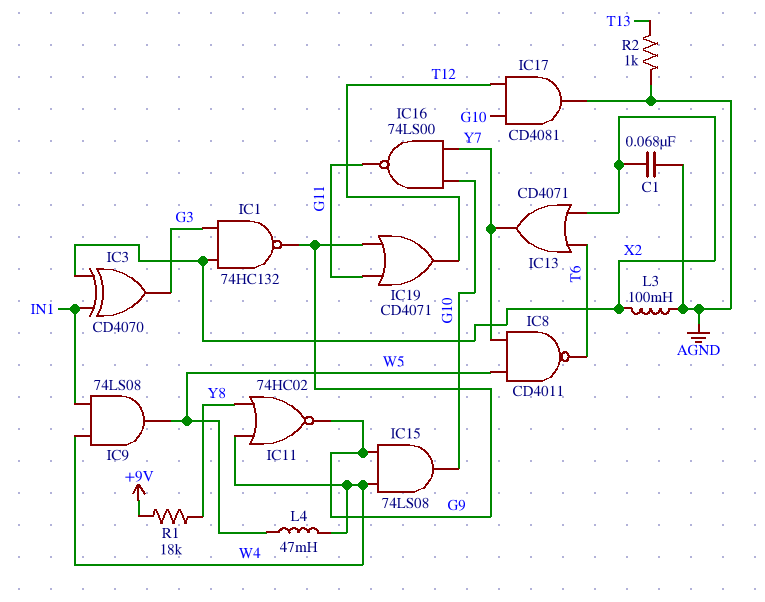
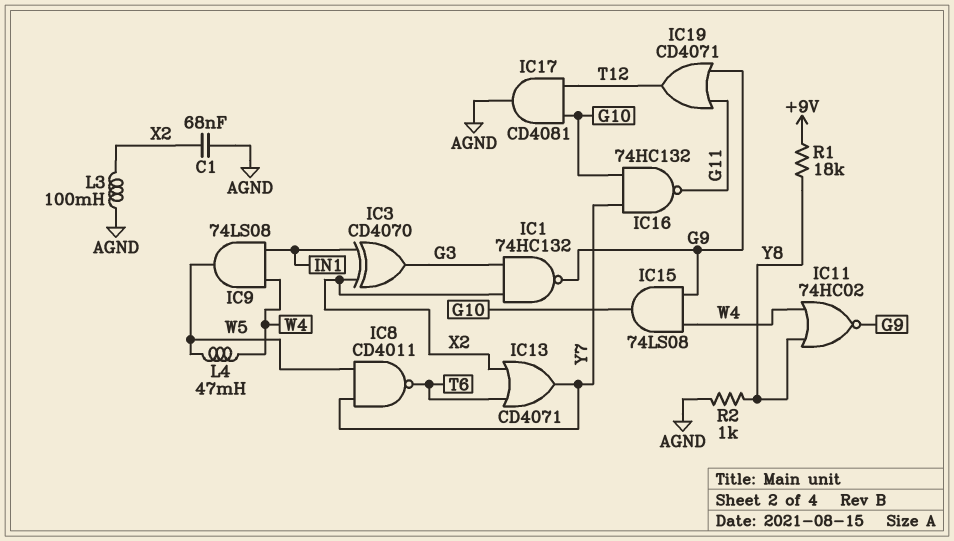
IC16: NAND 74LS00 (in G10, in Y7, out G11) -> NAND 74HC132 (in G10, in Y7, out G11)
R2: 1k (AGND, T13) -> 1k (AGND, Y8)

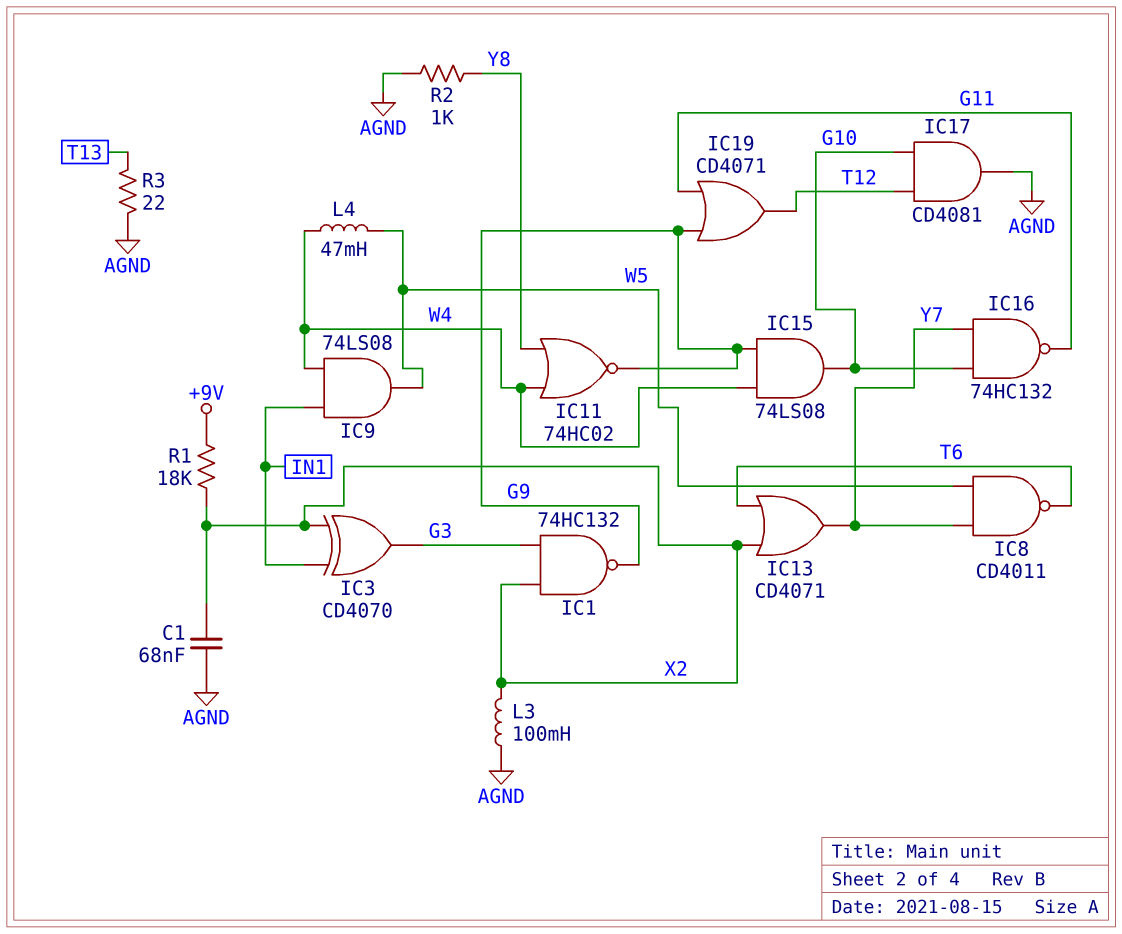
R1: 18k (+9V, Y8) -> 18k (+9V, X2)
R3: none -> 22 (AGND, T13)

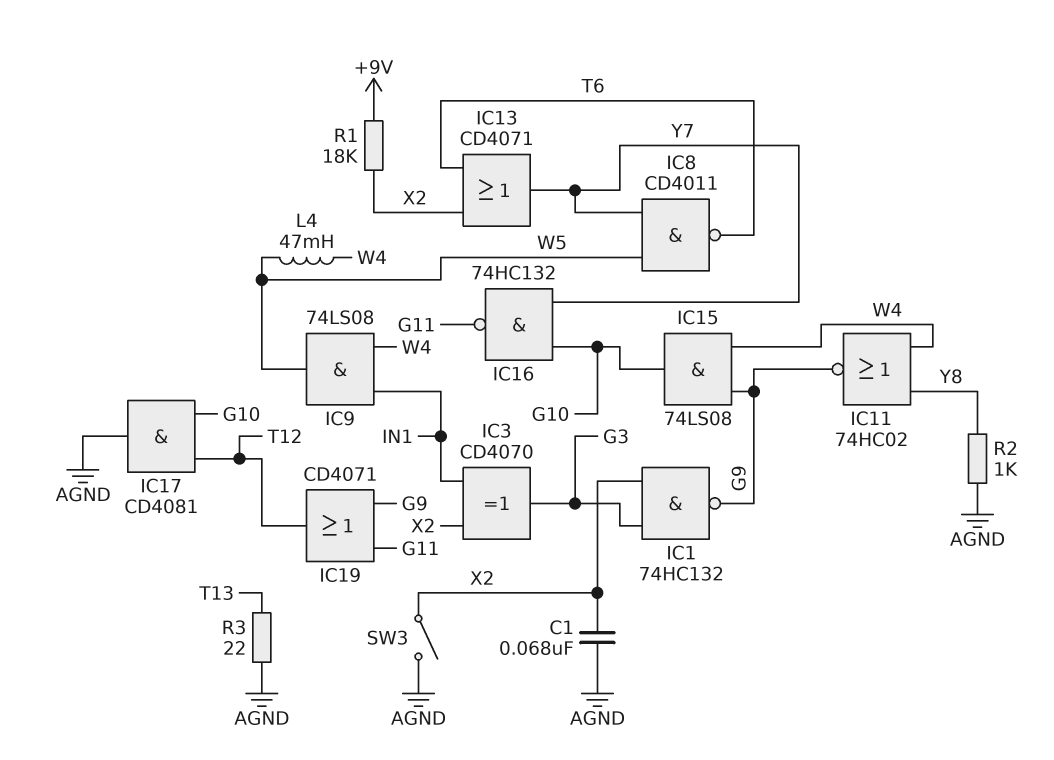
L3: 100mH (AGND, X2) -> none
SW3: none -> switch (AGND, X2)

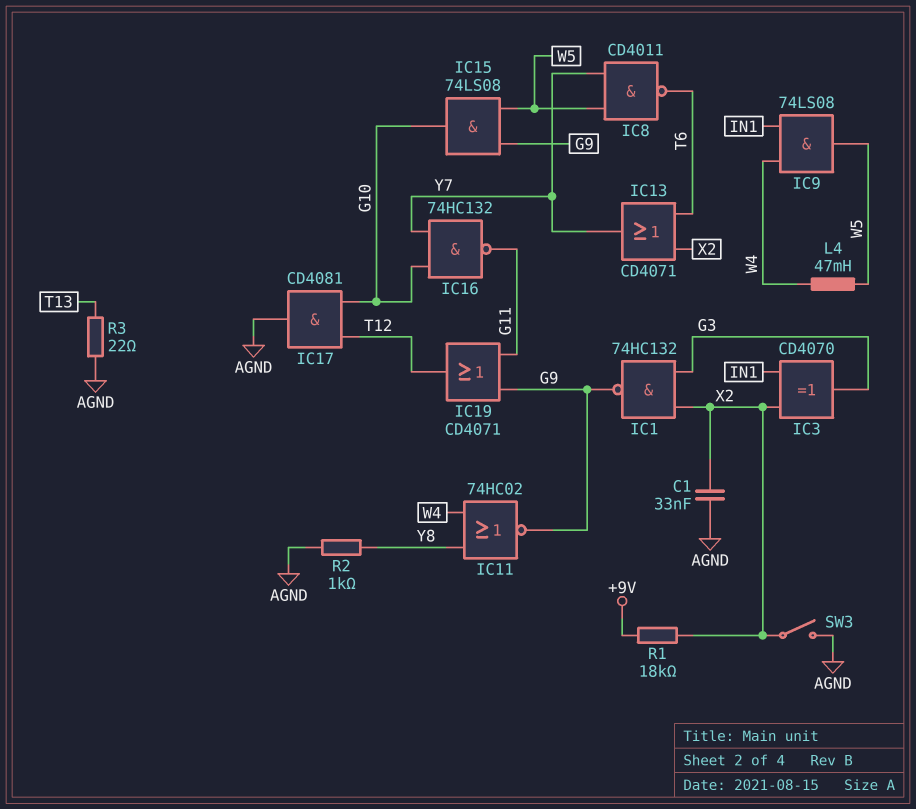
C1: 68nF (AGND, X2) -> 33nF (AGND, X2)
IC15: AND 74LS08 (in G9, in W4, out G10) -> AND 74LS08 (in G9, in W5, out G10)

